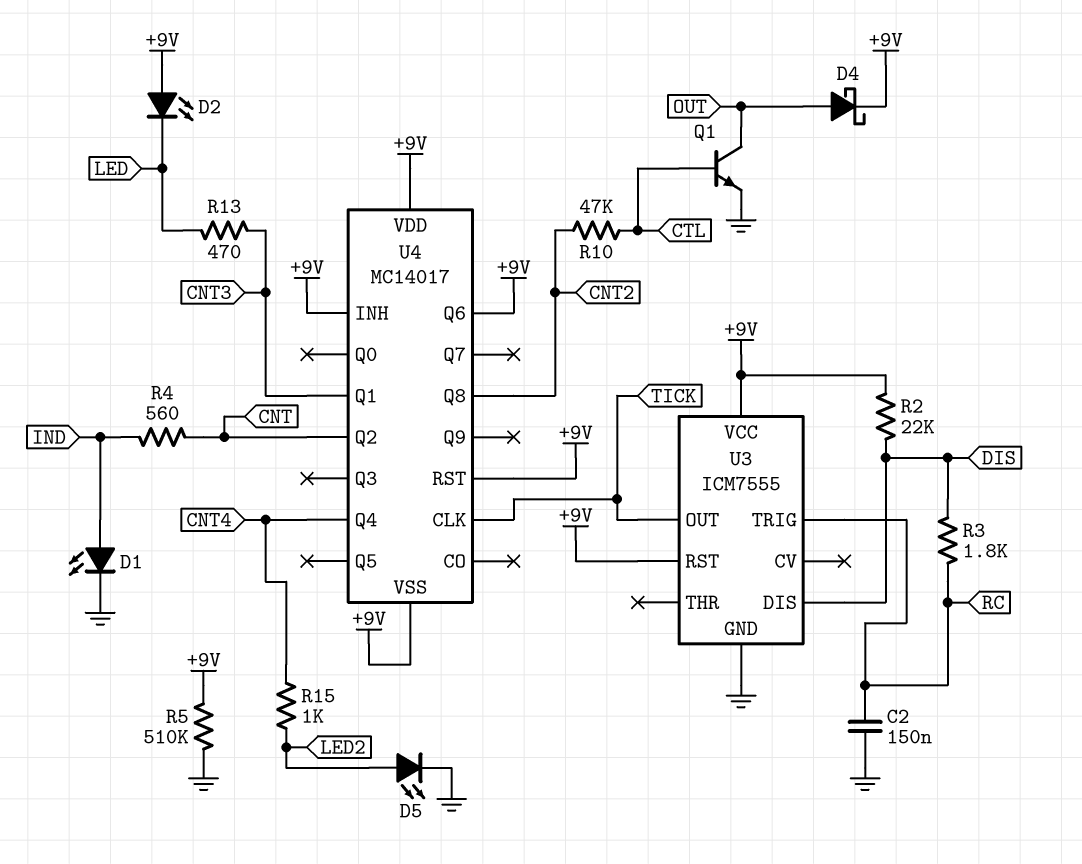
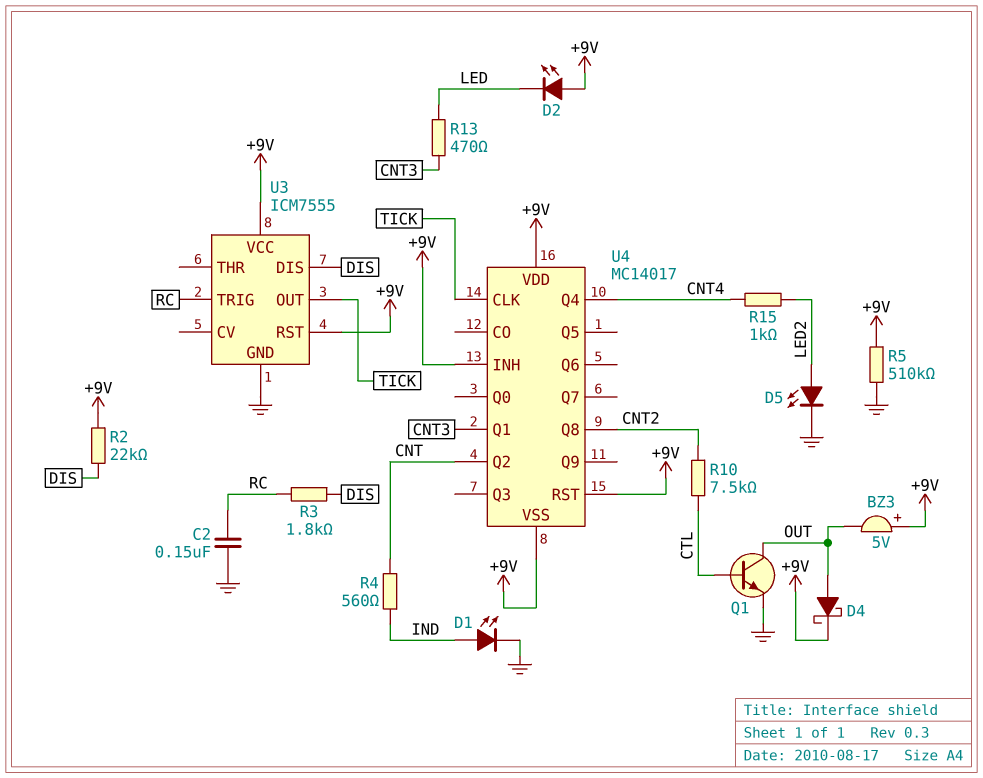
BZ3: none -> buzzer 5V (plus +9V, minus OUT)
R10: 47k (CNT2, CTL) -> 7.5k (CNT2, CTL)
U4 pin Q6: +9V -> none

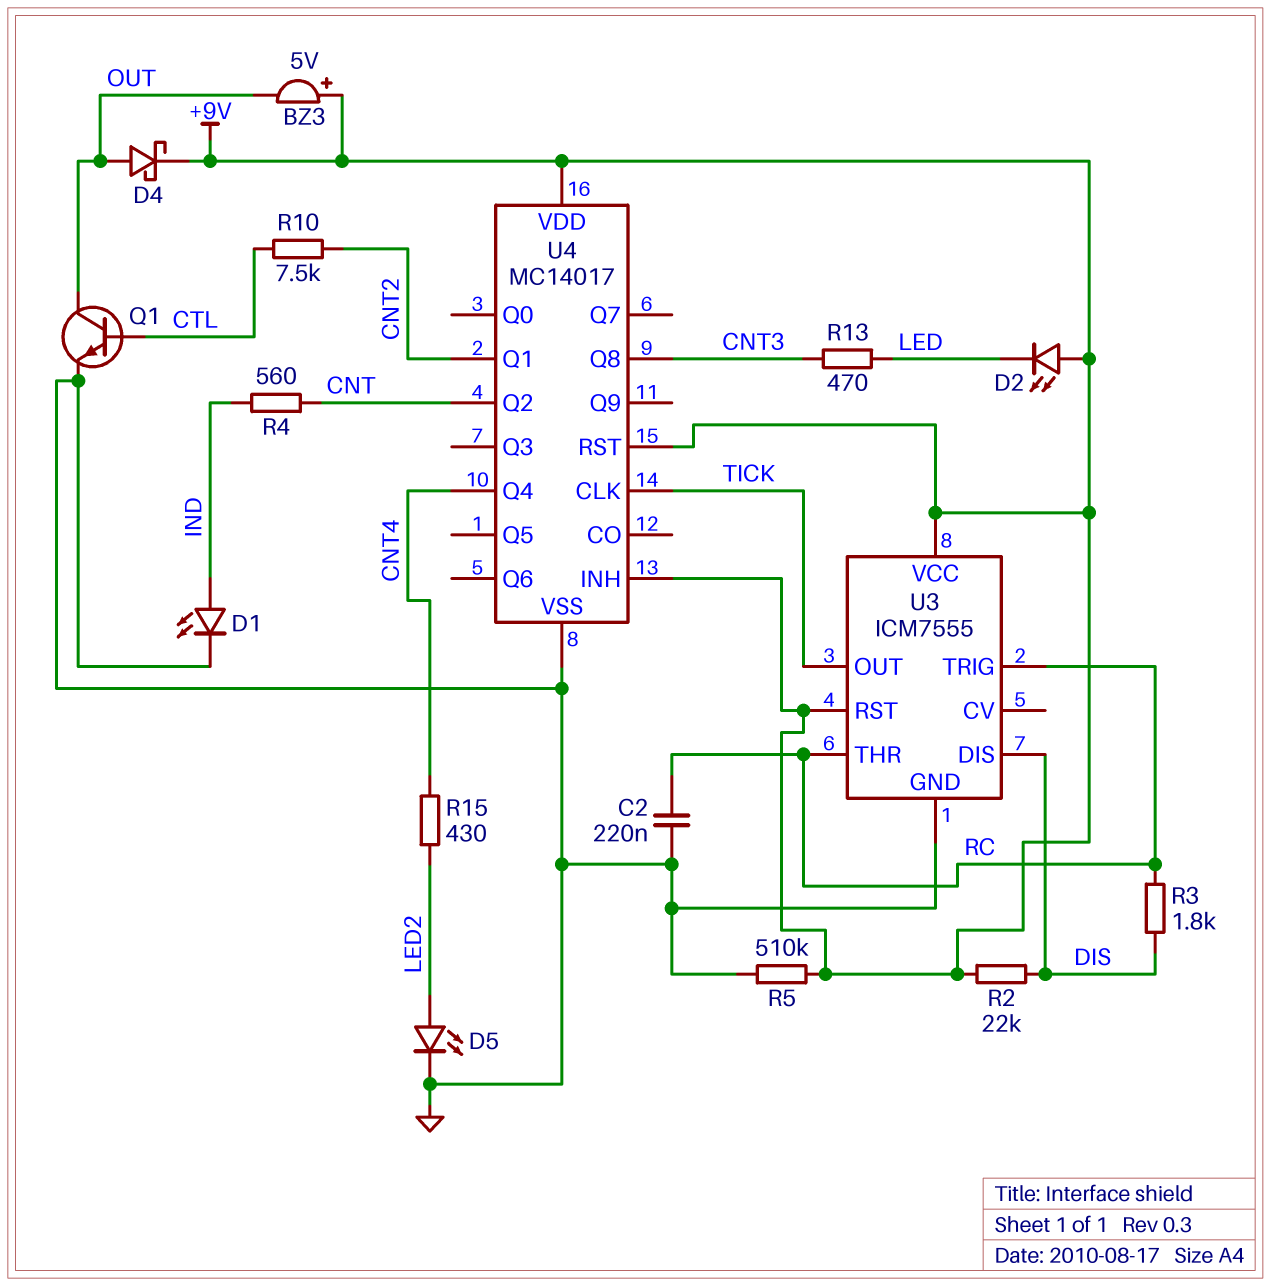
C2: 150nF (GND, RC) -> 220nF (GND, RC)
R15: 1k (CNT4, LED2) -> 430 (CNT4, LED2)
U3 pin THR: none -> RC
U4 pin Q1: CNT3 -> CNT2
U4 pin Q8: CNT2 -> CNT3
U4 pin VSS: +9V -> GND

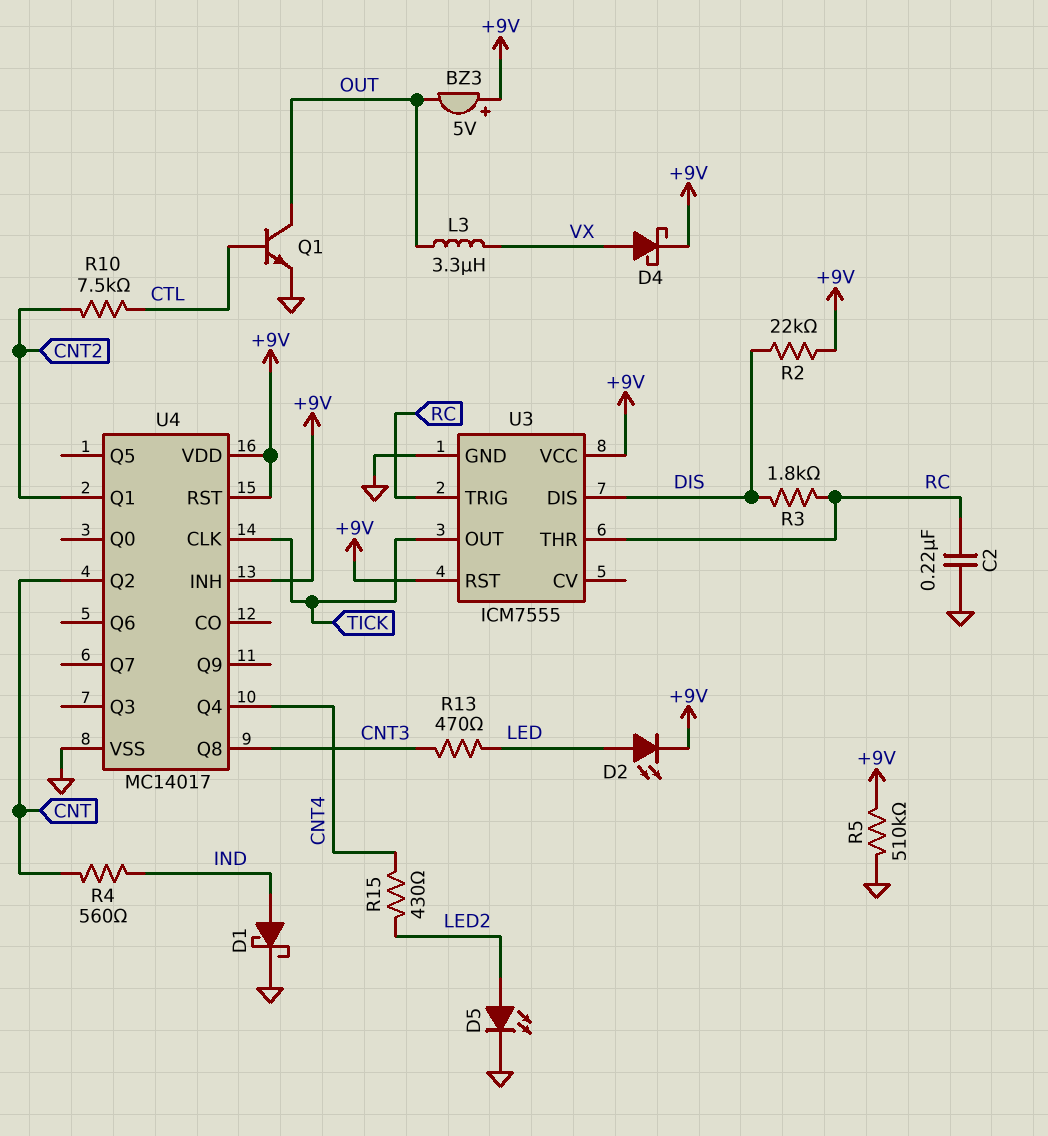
D1: LED (A IND, K GND) -> schottky (A IND, K GND)
D2: LED (A +9V, K LED) -> LED (A LED, K +9V)
D4: schottky (A OUT, K +9V) -> schottky (A VX, K +9V)
L3: none -> 3.3uH (OUT, VX)

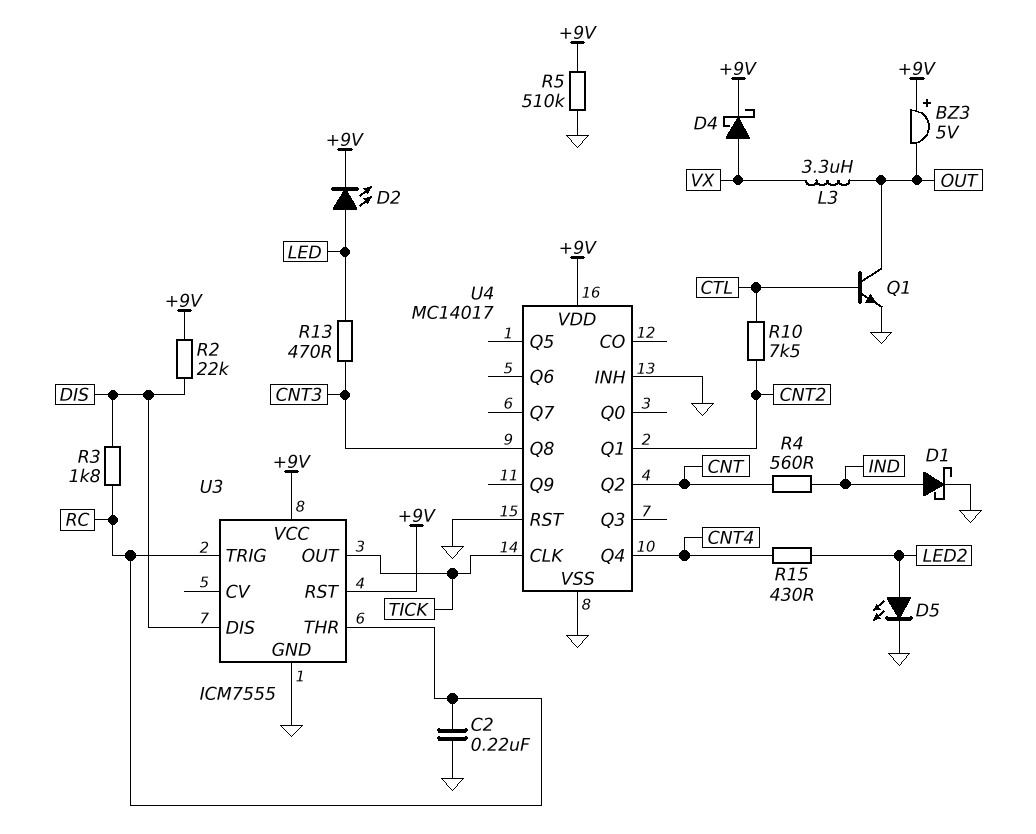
U4 pin INH: +9V -> GND
U4 pin RST: +9V -> GND

